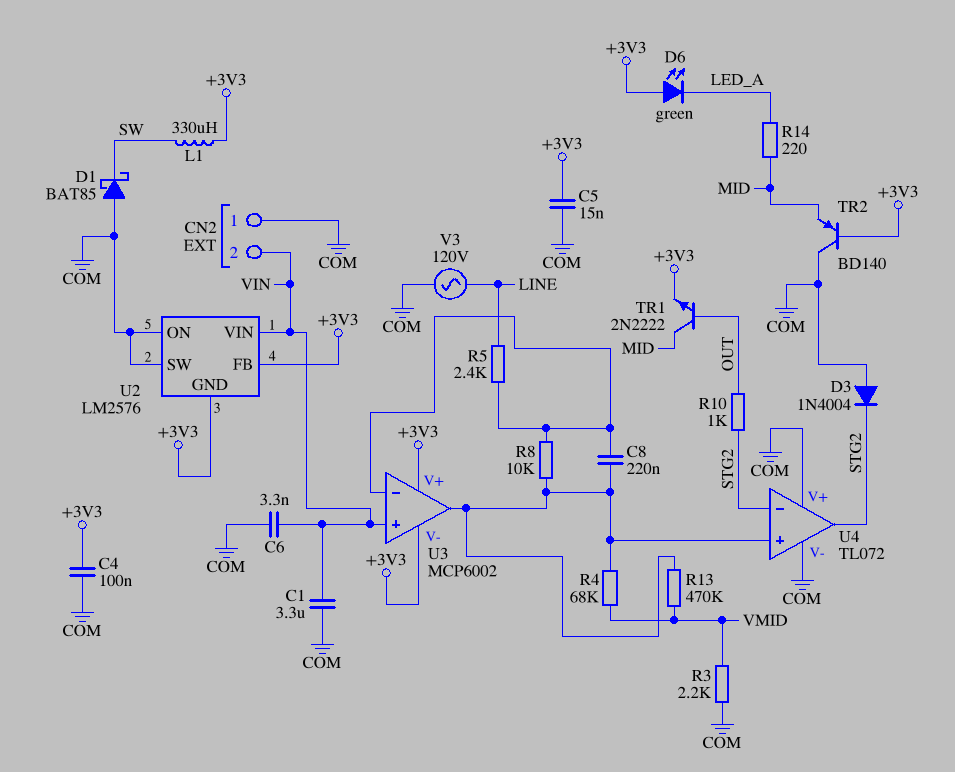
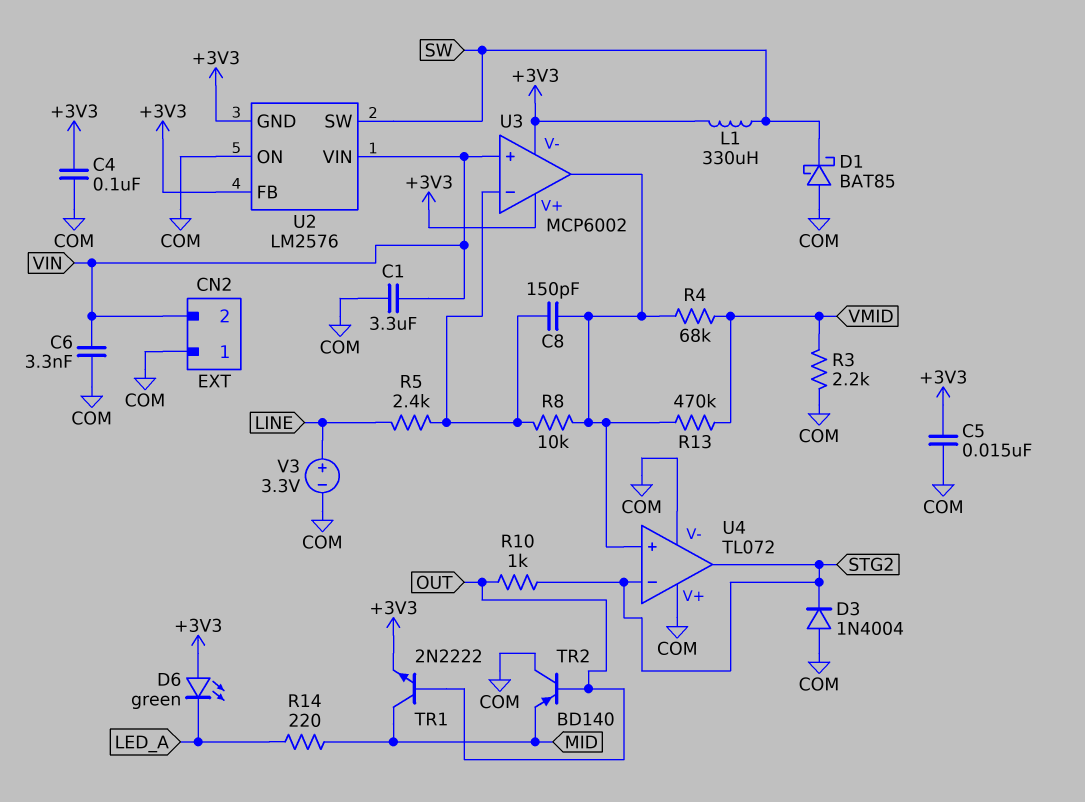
C8: 220nF (U3/in-, U3/out) -> 150pF (U3/in-, U3/out)
TR2: PNP BD140 (B +3V3, C COM, E MID) -> PNP BD140 (B OUT, C COM, E MID)
U2 pin SW: COM -> SW
V3: AC 120V (COM, LINE) -> 3.3V (plus LINE, minus COM)

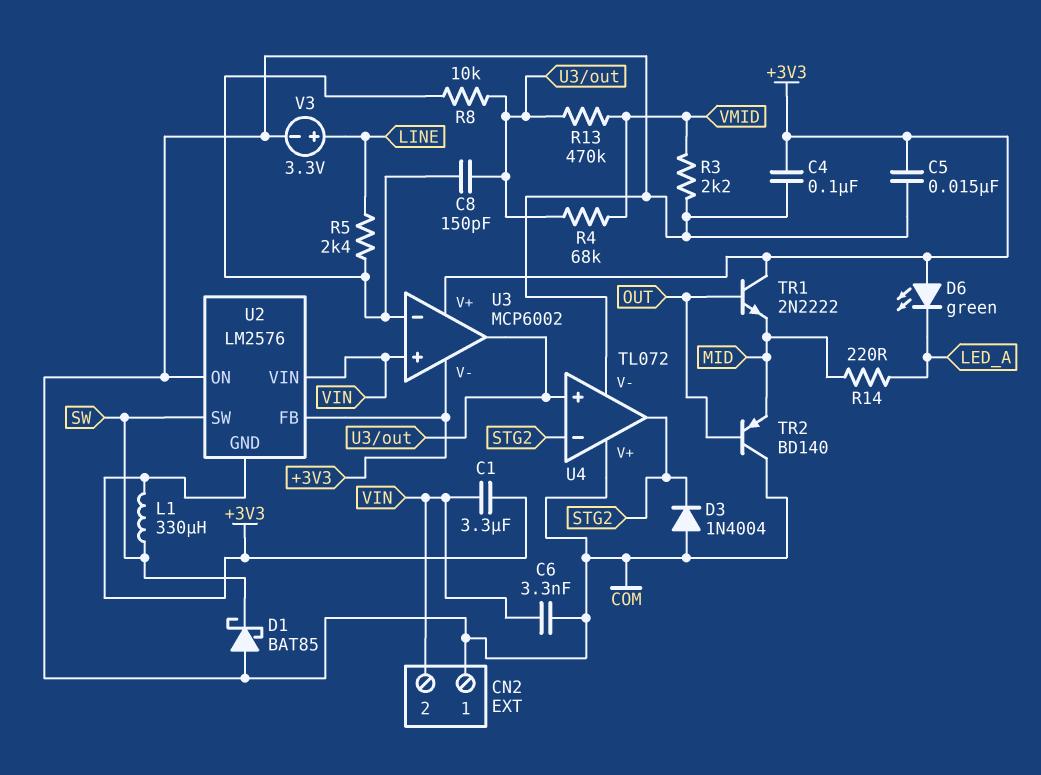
C1: 3.3uF (COM, VIN) -> 3.3uF (+3V3, VIN)
R10: 1k (OUT, STG2) -> none
TR1: NPN 2N2222 (B OUT, C MID, E +3V3) -> NPN 2N2222 (B OUT, C +3V3, E MID)

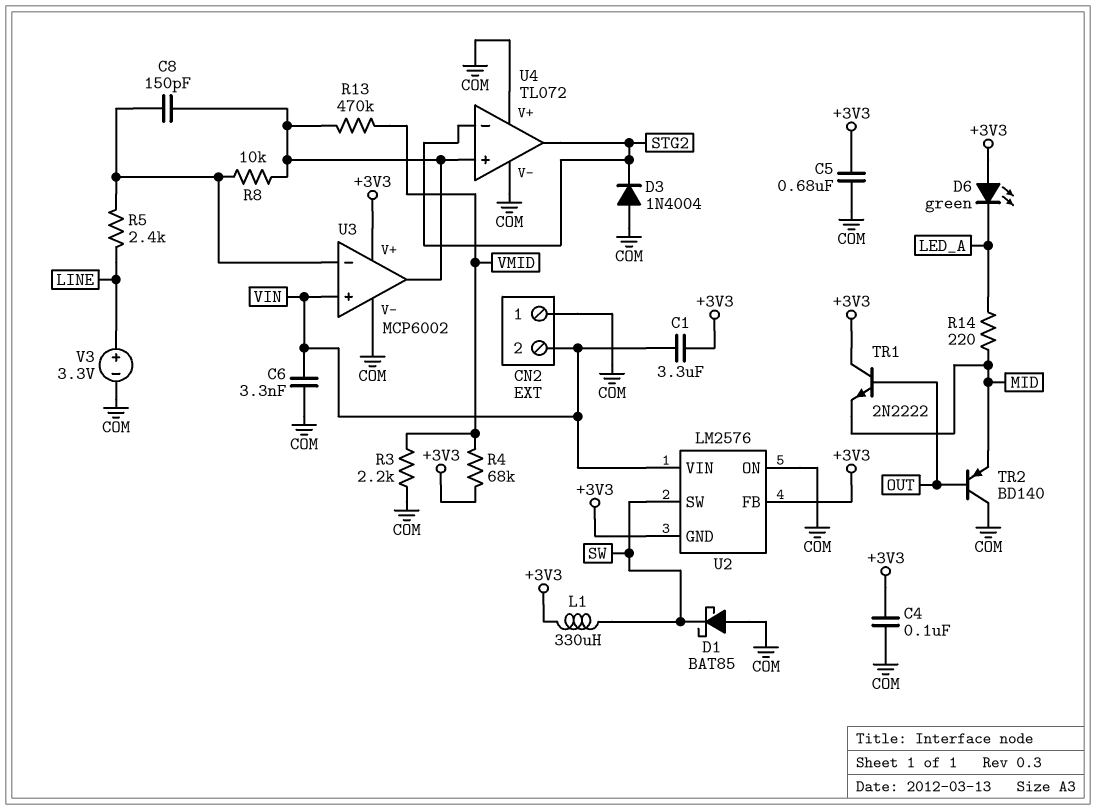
C5: 15nF (+3V3, COM) -> 680nF (+3V3, COM)
R4: 68k (U3/out, VMID) -> 68k (+3V3, VMID)
U3 pin V-: +3V3 -> COM

